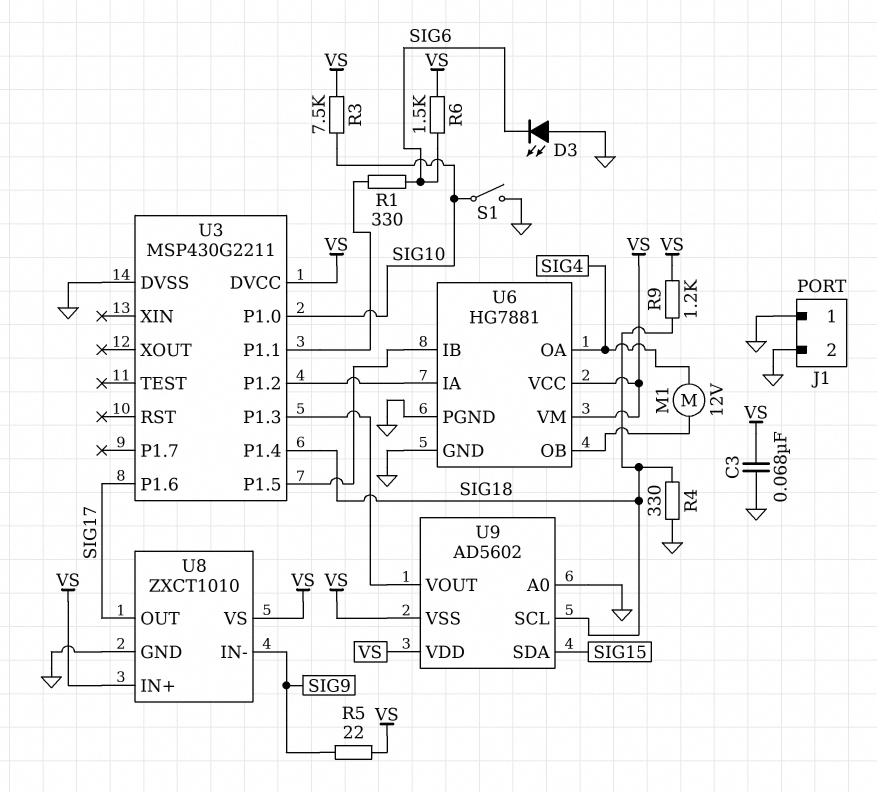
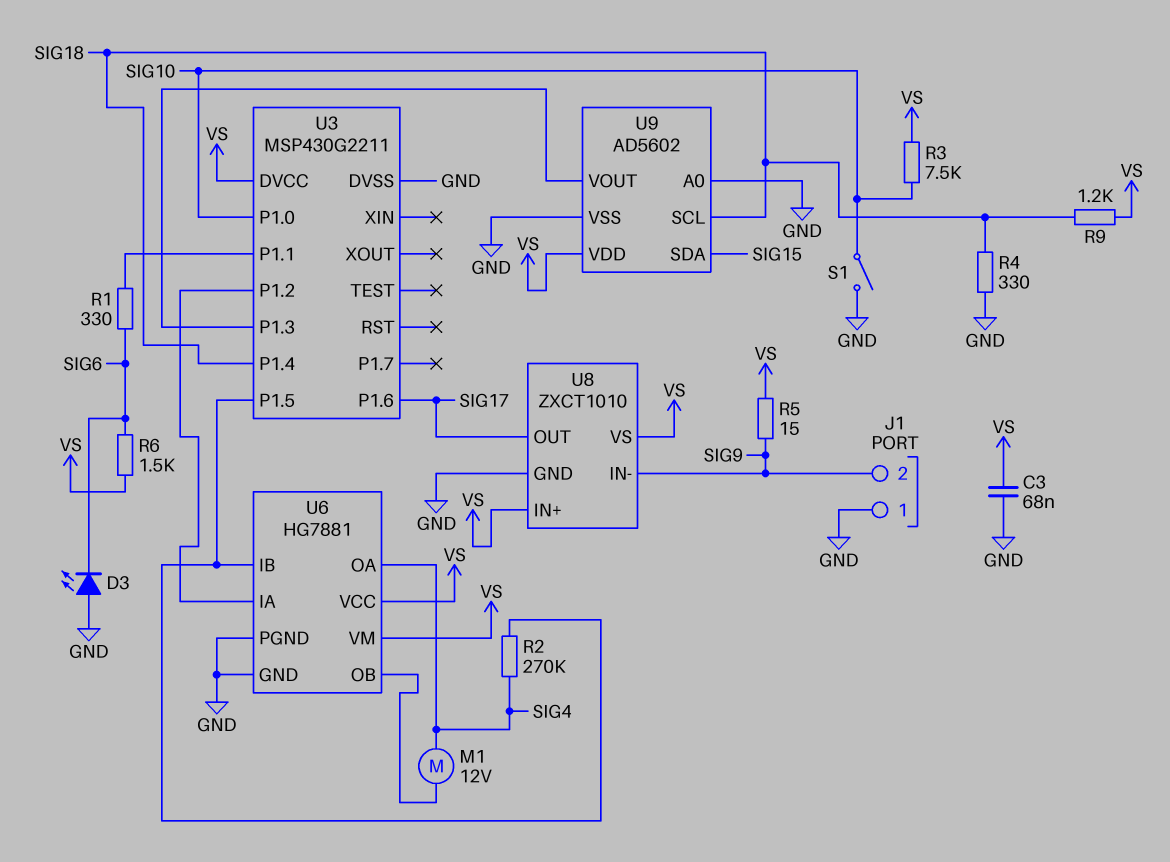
J1 pin 2: GND -> SIG9
R2: none -> 270k (SIG4, U3/P1.5)
R5: 22 (SIG9, VS) -> 15 (SIG9, VS)
U9 pin VSS: VS -> GND

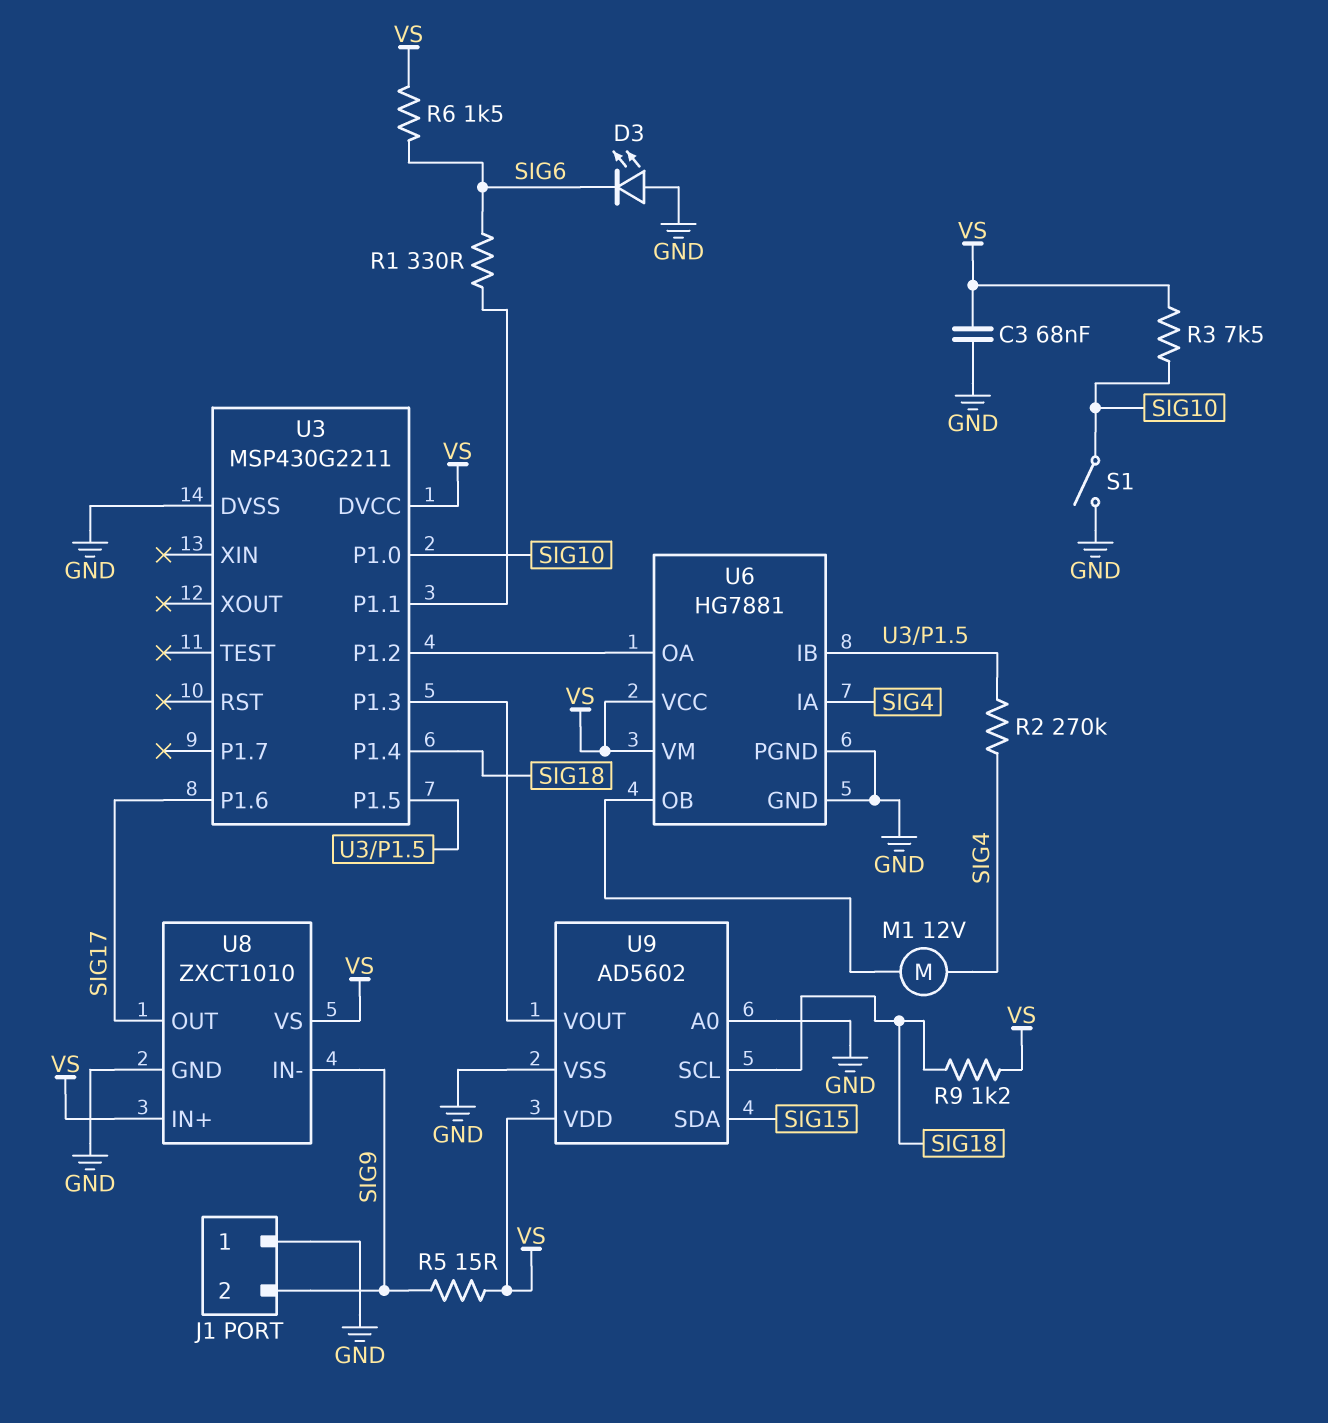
R4: 330 (GND, SIG18) -> none
U6 pin IA: U3/P1.2 -> SIG4
U6 pin OA: SIG4 -> U3/P1.2

